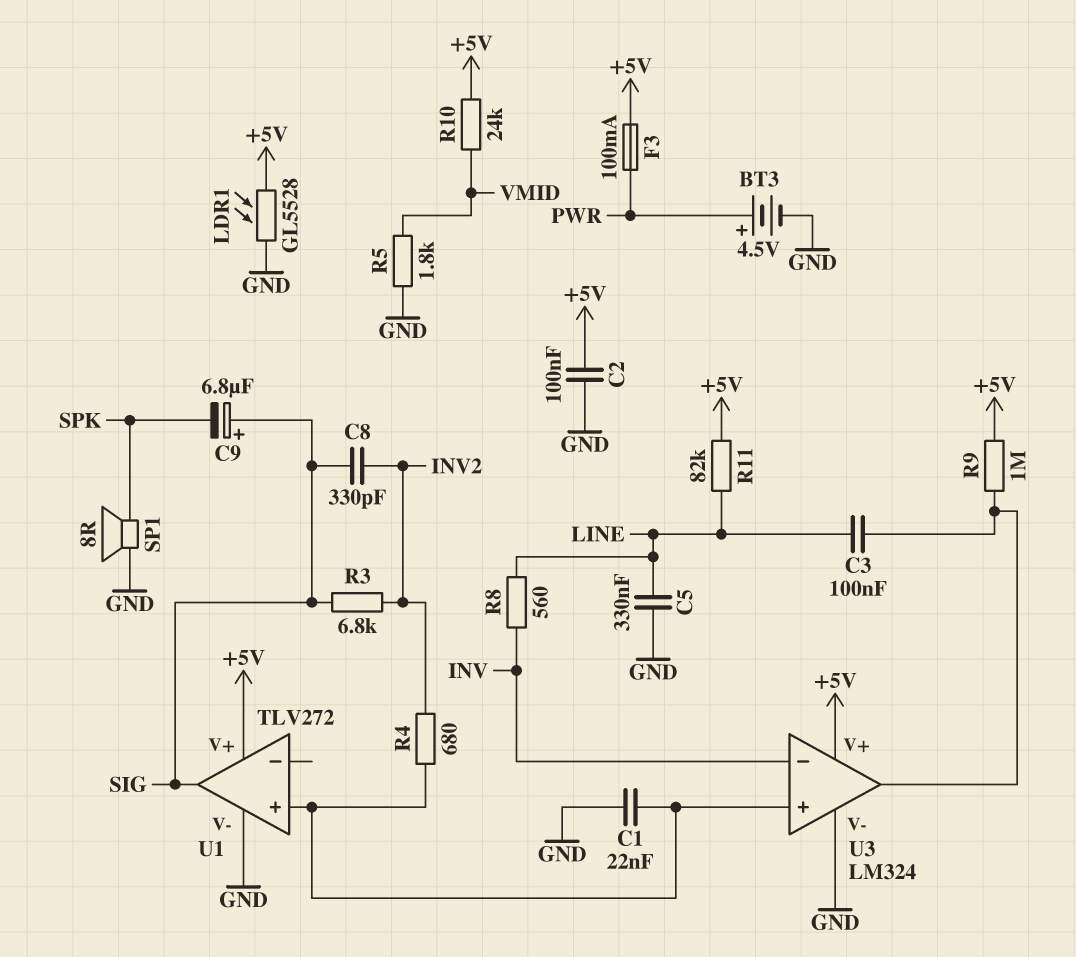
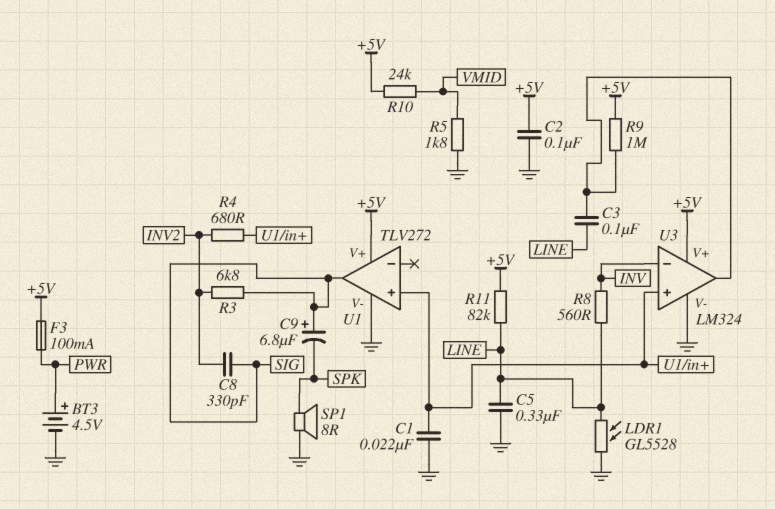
LDR1: GL5528 (+5V, GND) -> GL5528 (GND, LINE)

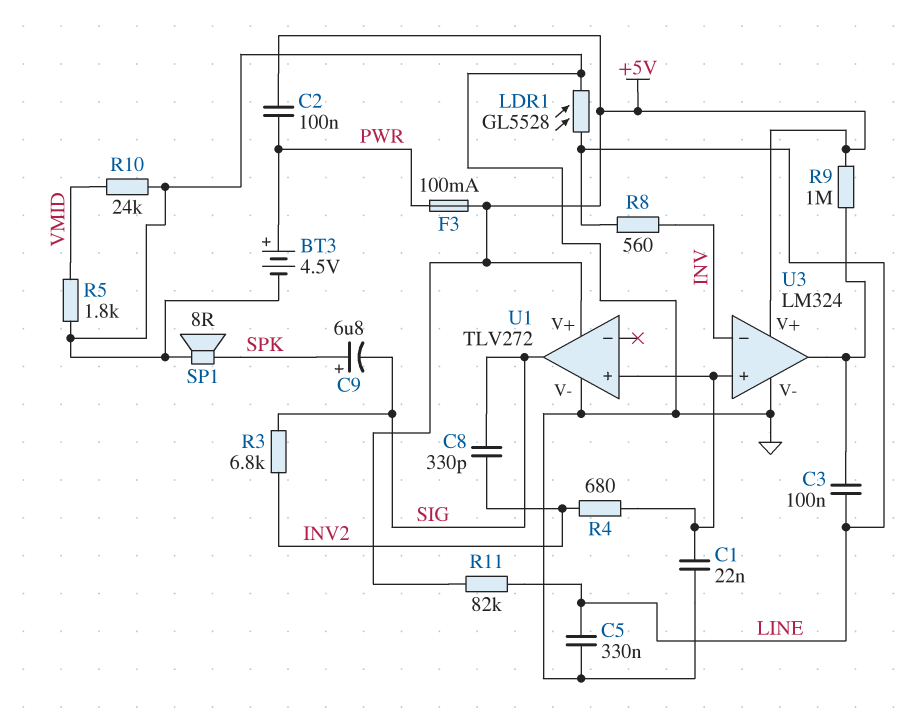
C2: 100nF (+5V, GND) -> 100nF (+5V, PWR)
C9: 6.8uF (plus SIG, minus SPK) -> 6.8uF (plus SPK, minus SIG)
R10: 24k (+5V, VMID) -> 24k (GND, VMID)

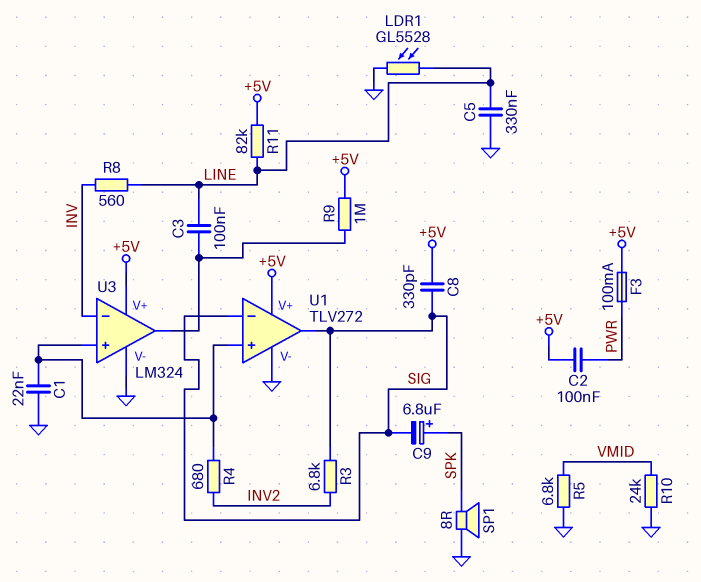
BT3: 4.5V (plus PWR, minus GND) -> none
C8: 330pF (INV2, SIG) -> 330pF (+5V, SIG)
R5: 1.8k (GND, VMID) -> 6.8k (GND, VMID)
U1 pin in-: none -> SIG

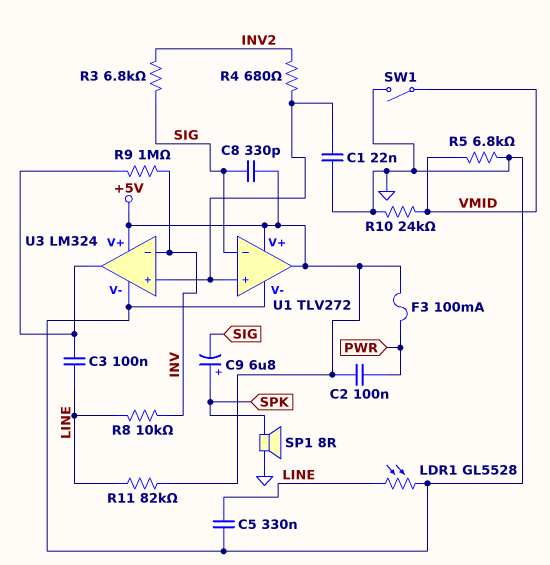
R8: 560 (INV, LINE) -> 10k (INV, LINE)
R9: 1M (+5V, U3/out) -> 1M (INV, U3/out)
SW1: none -> switch (GND, VMID)
U1 pin out: SIG -> +5V

